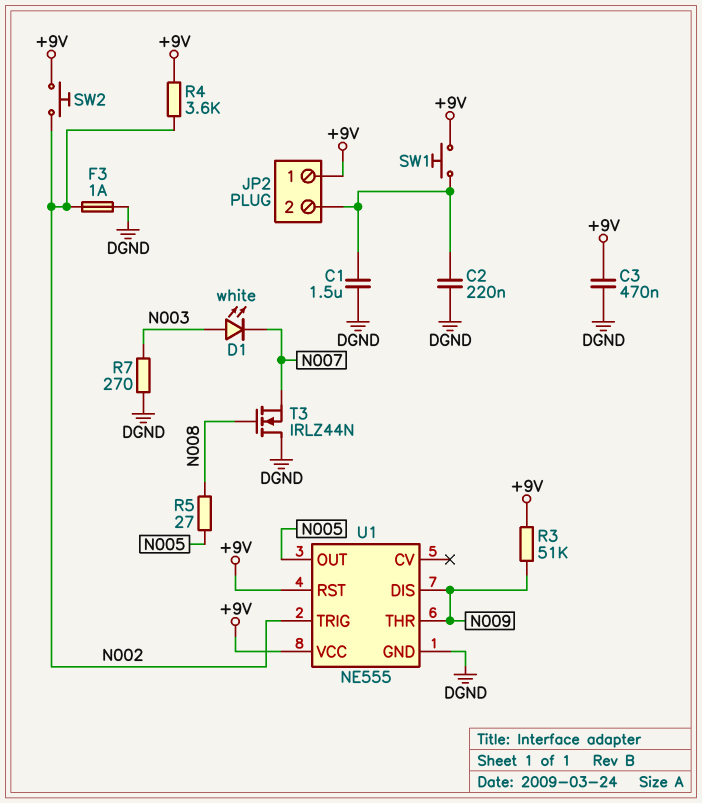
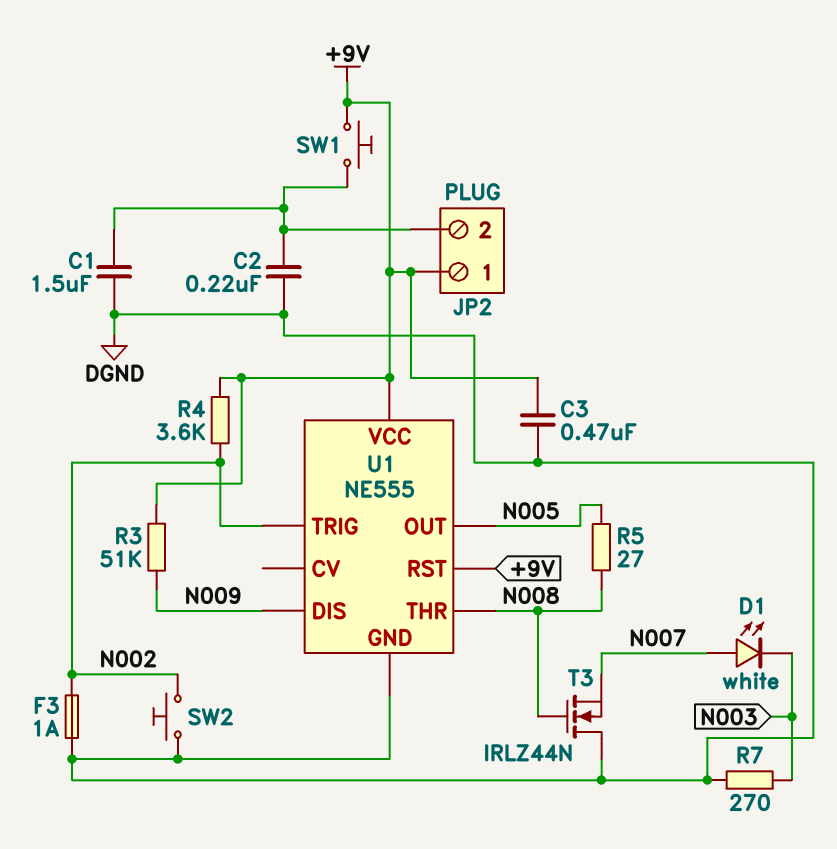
D1: LED white (A N003, K N007) -> LED white (A N007, K N003)
SW2: button (+9V, N002) -> button (DGND, N002)
U1 pin THR: N009 -> N008

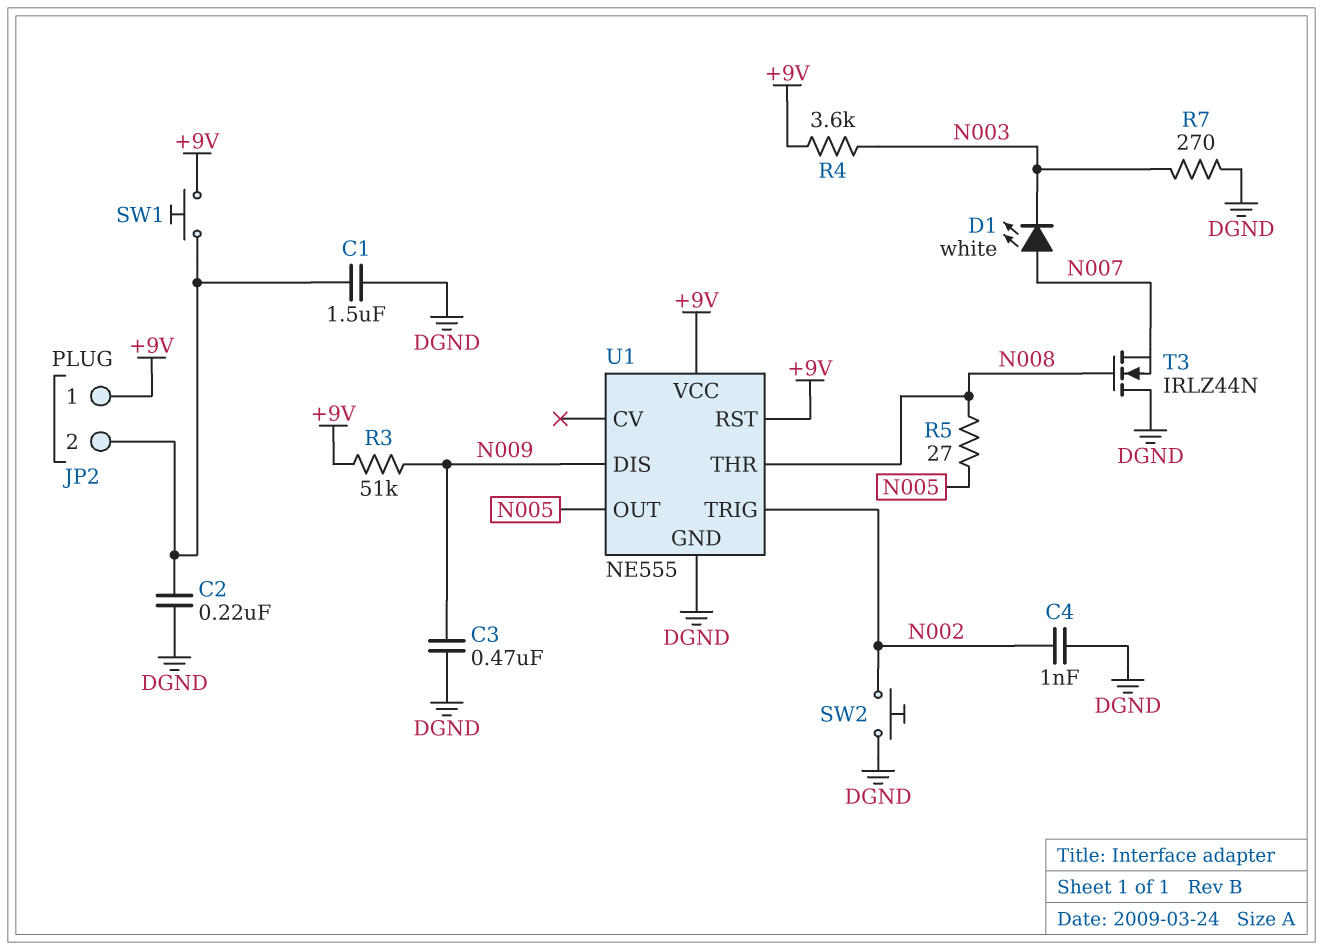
C3: 470nF (+9V, DGND) -> 470nF (DGND, N009)
C4: none -> 1nF (DGND, N002)
F3: 1A (DGND, N002) -> none
R4: 3.6k (+9V, N002) -> 3.6k (+9V, N003)

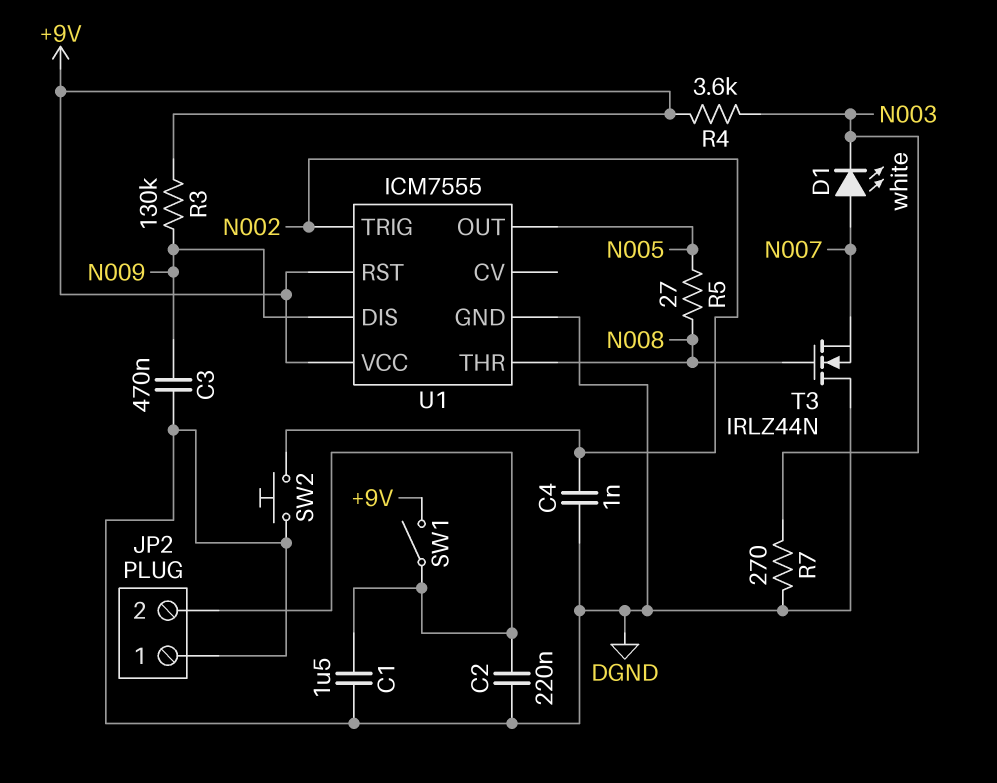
JP2 pin 1: +9V -> DGND
R3: 51k (+9V, N009) -> 130k (+9V, N009)
SW1: button (+9V, JP2/2) -> switch (+9V, JP2/2)
U1: NE555 -> ICM7555

